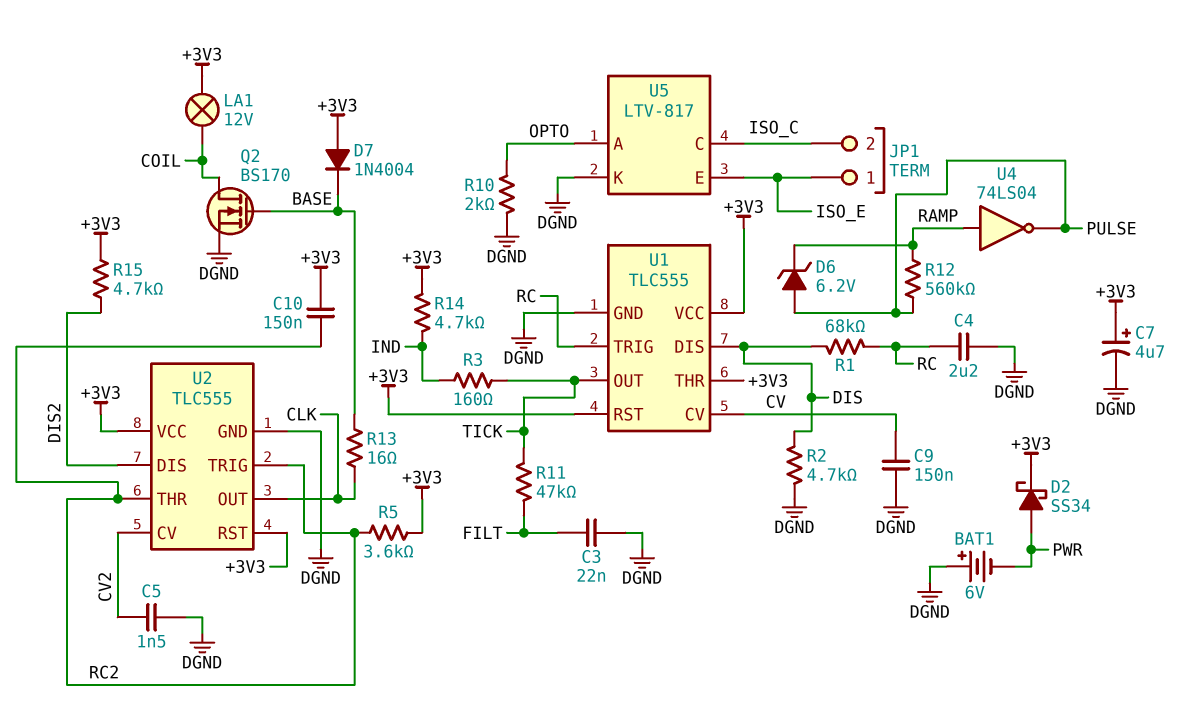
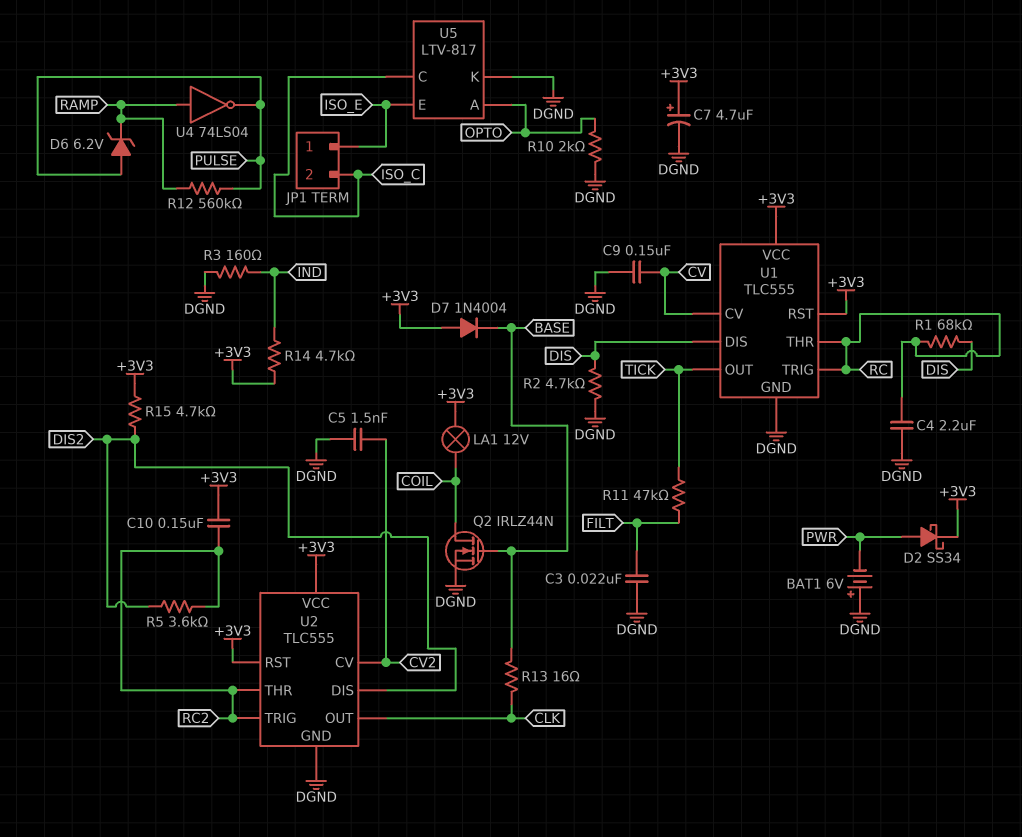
Q2: NMOS BS170 (G BASE, D COIL, S DGND) -> NMOS IRLZ44N (G BASE, D COIL, S DGND)
R3: 160 (IND, TICK) -> 160 (DGND, IND)
R5: 3.6k (+3V3, RC2) -> 3.6k (DIS2, RC2)
U1 pin THR: +3V3 -> RC

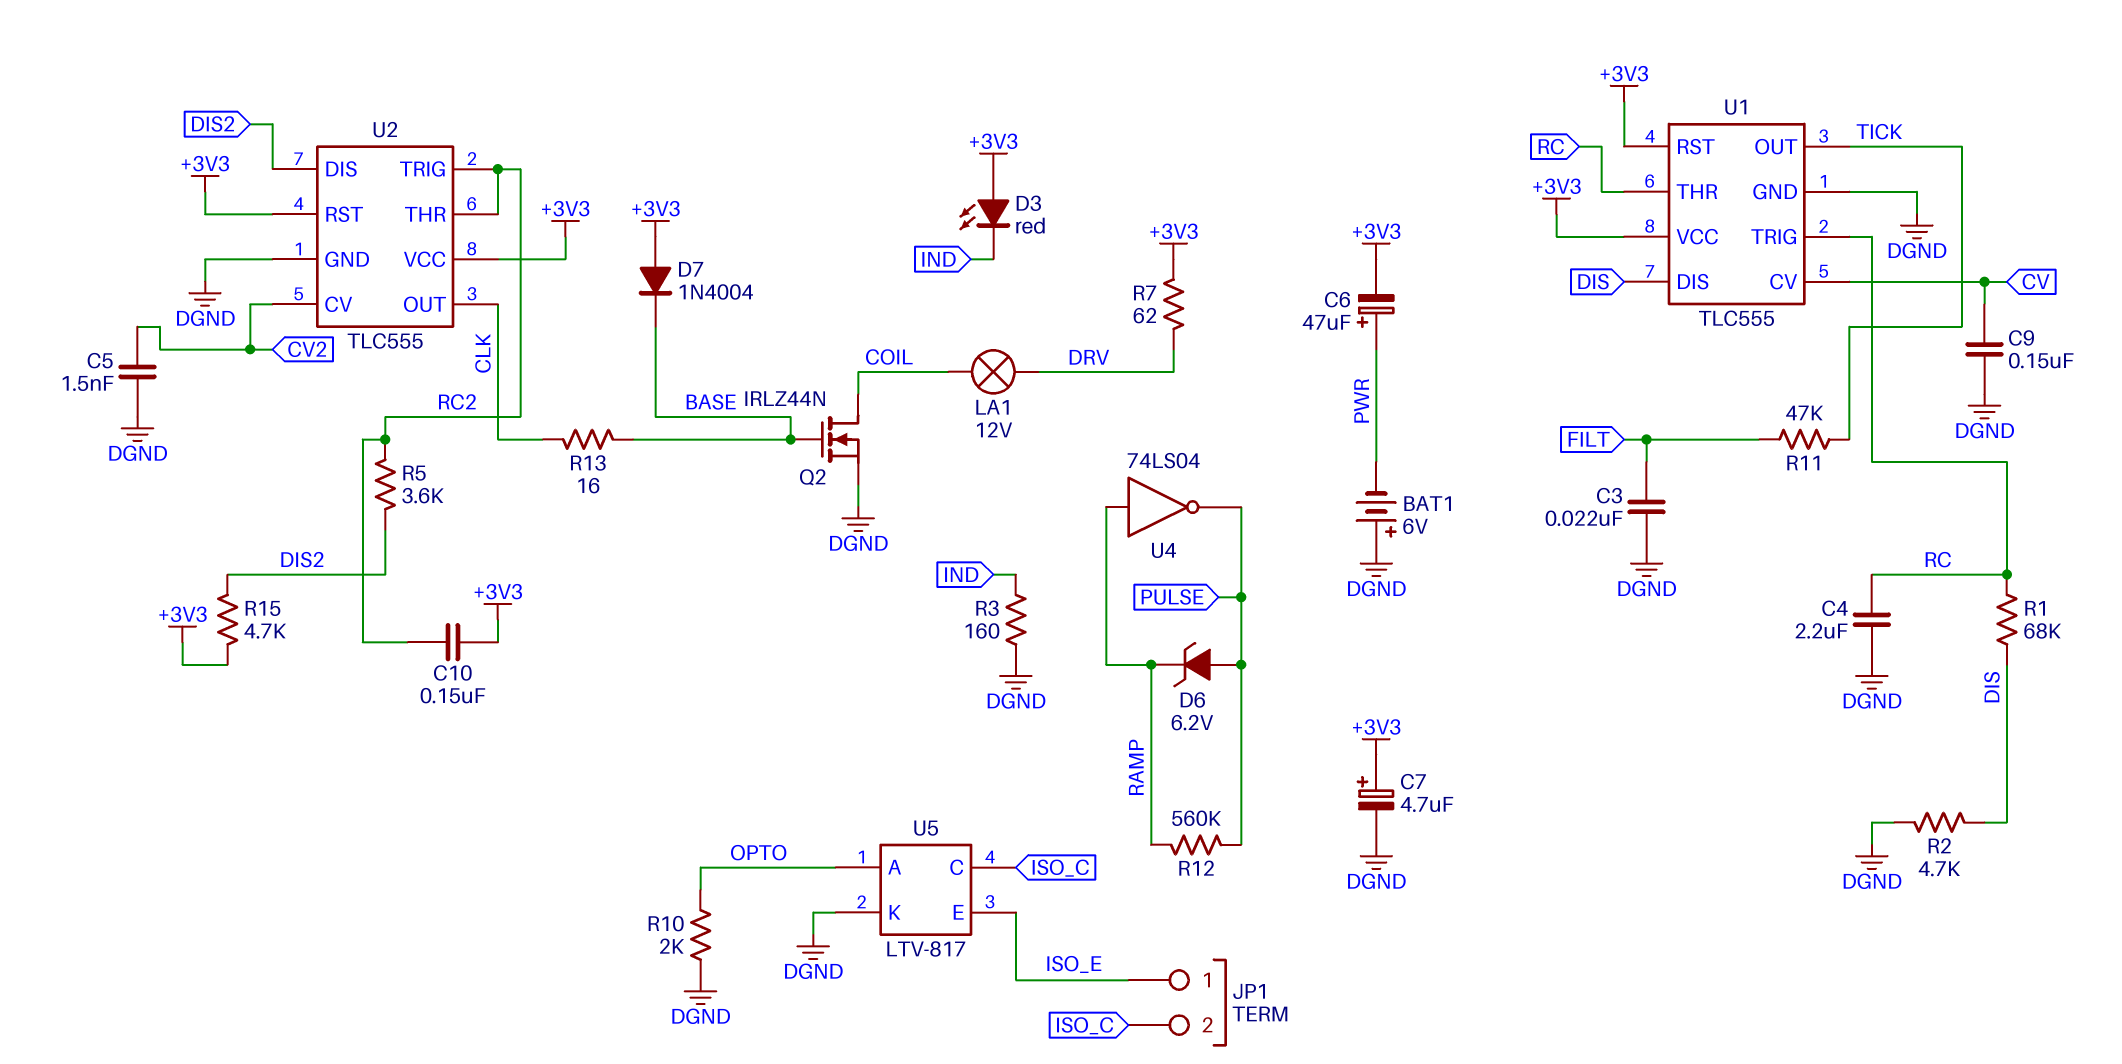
C6: none -> 47uF (plus PWR, minus +3V3)
D2: schottky SS34 (A PWR, K +3V3) -> none
D3: none -> LED red (A +3V3, K IND)
LA1: lamp 12V (+3V3, COIL) -> lamp 12V (COIL, DRV)
R7: none -> 62 (+3V3, DRV)
R14: 4.7k (+3V3, IND) -> none

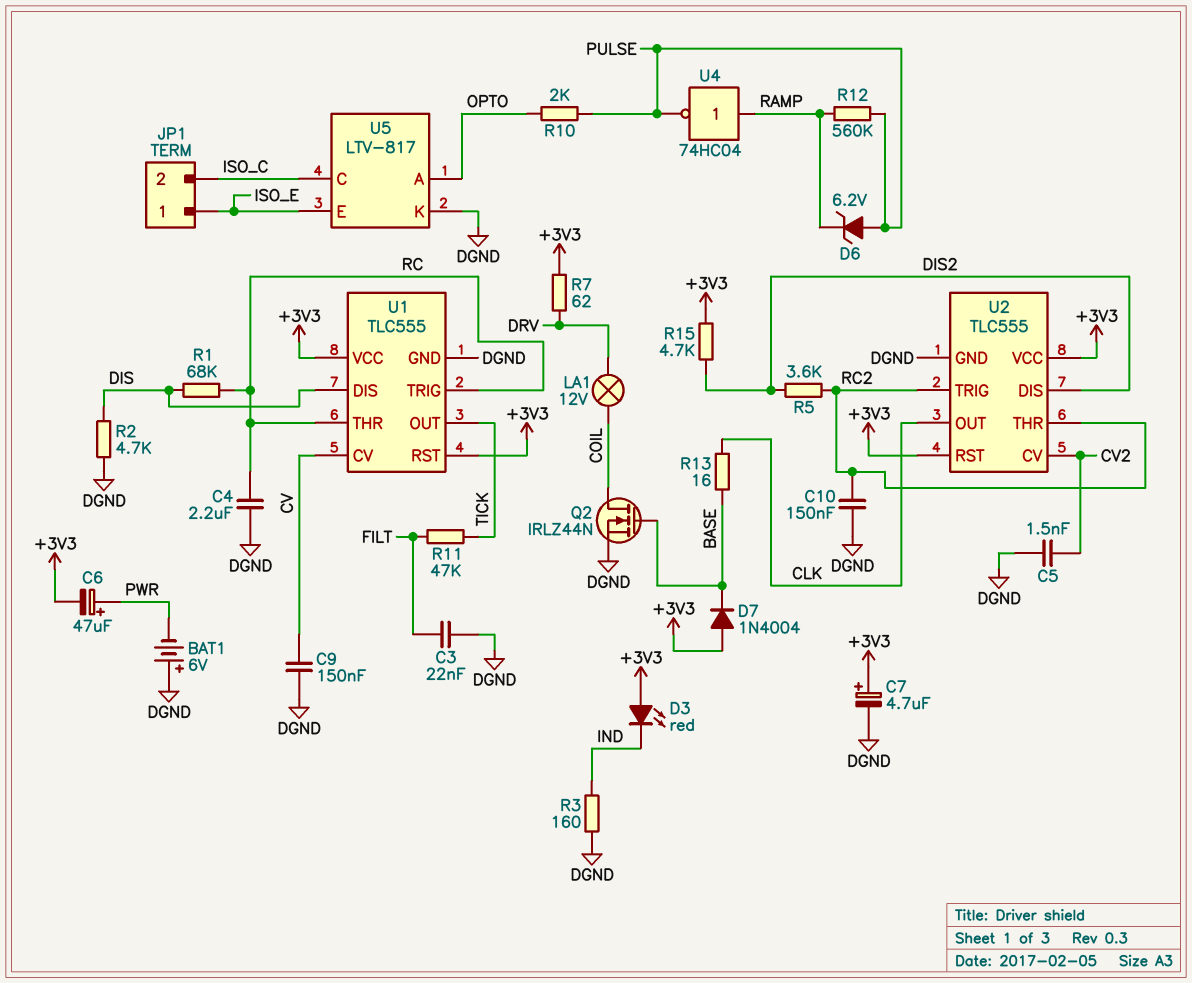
C10: 150nF (+3V3, RC2) -> 150nF (DGND, RC2)
R10: 2k (DGND, OPTO) -> 2k (OPTO, PULSE)
U4: NOT 74LS04 (in RAMP, out PULSE) -> NOT 74HC04 (in RAMP, out PULSE)

